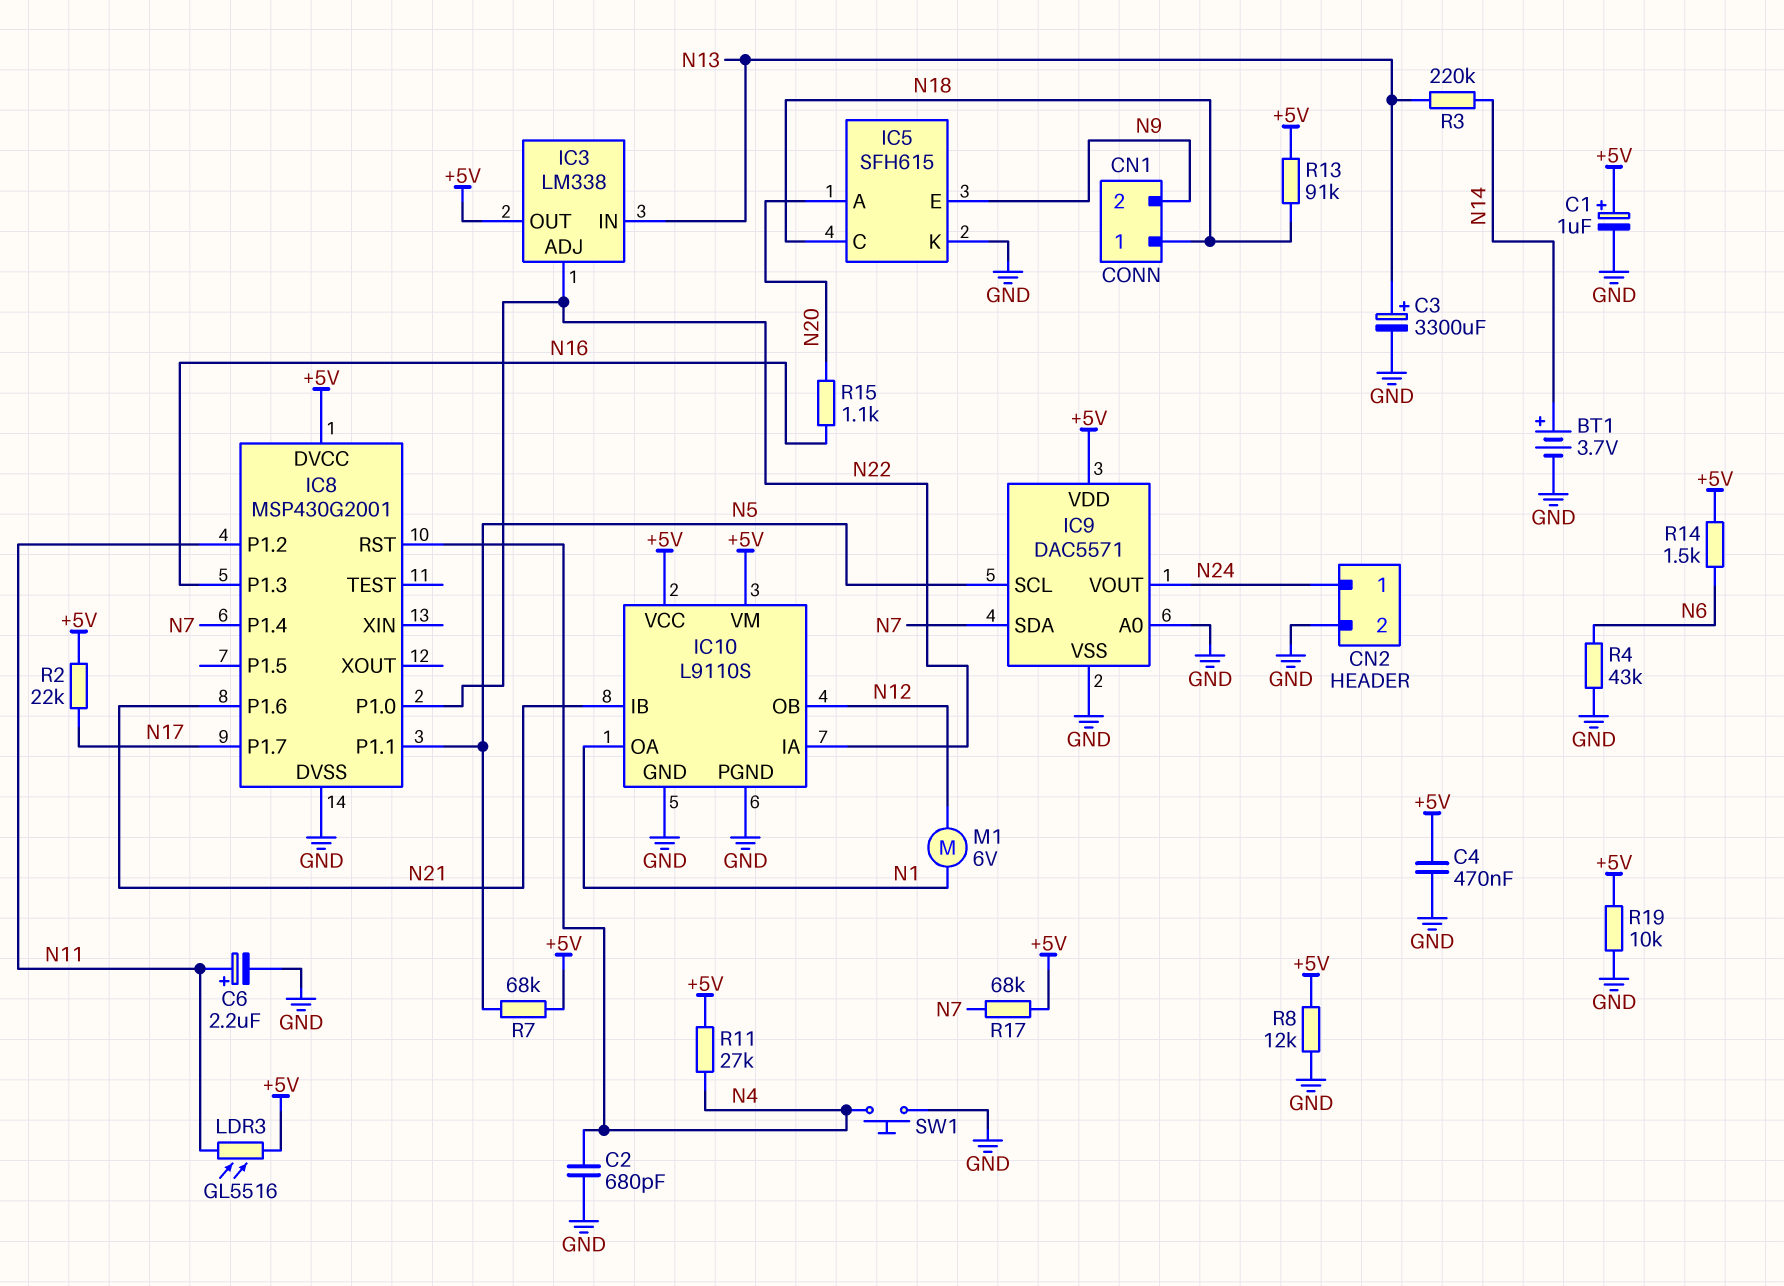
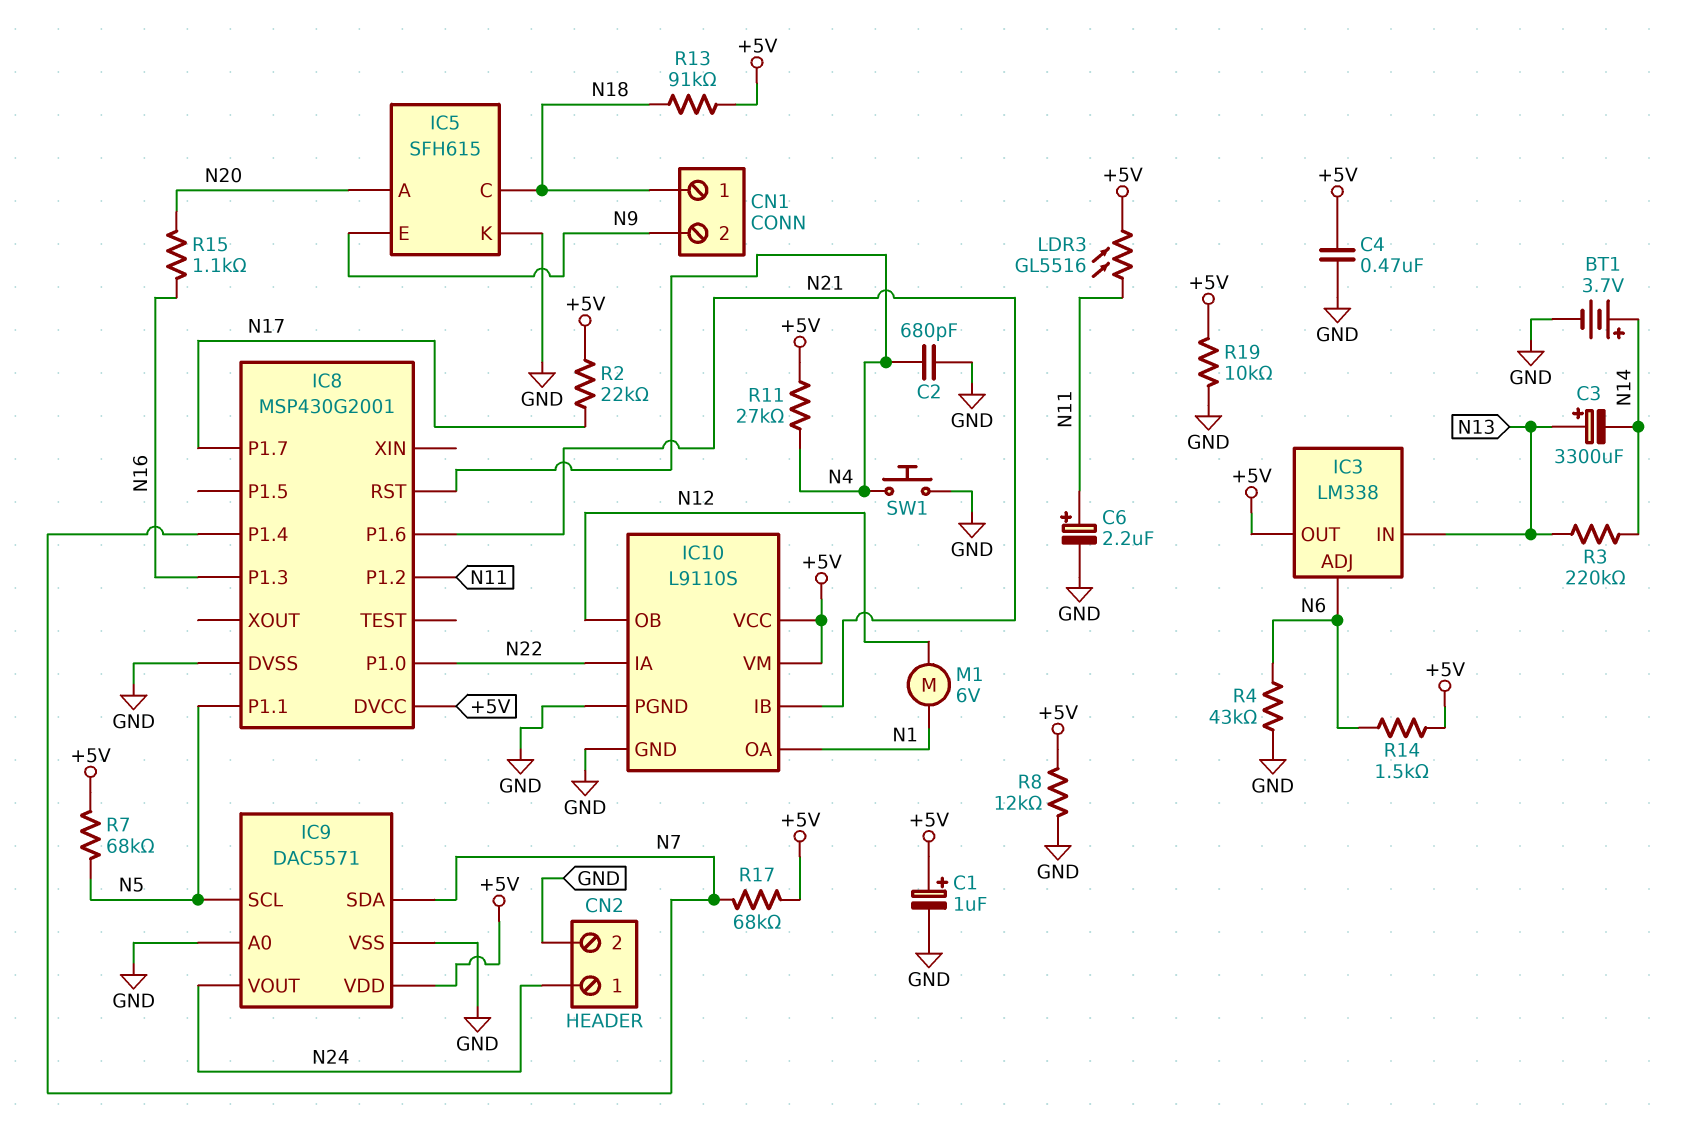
C3: 3300uF (plus N13, minus GND) -> 3300uF (plus N13, minus N14)
IC3 pin ADJ: N22 -> N6

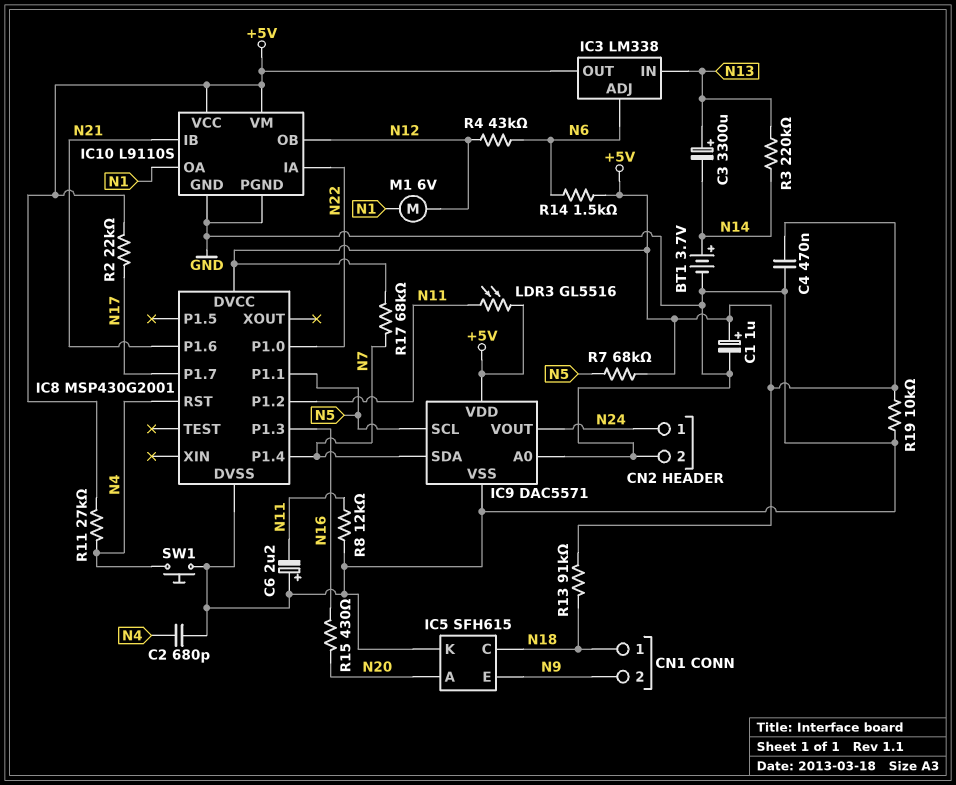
C6: 2.2uF (plus N11, minus GND) -> 2.2uF (plus GND, minus N11)
R4: 43k (GND, N6) -> 43k (N6, N12)
R8: 12k (+5V, GND) -> 12k (GND, N11)
R15: 1.1k (N16, N20) -> 430 (N16, N20)

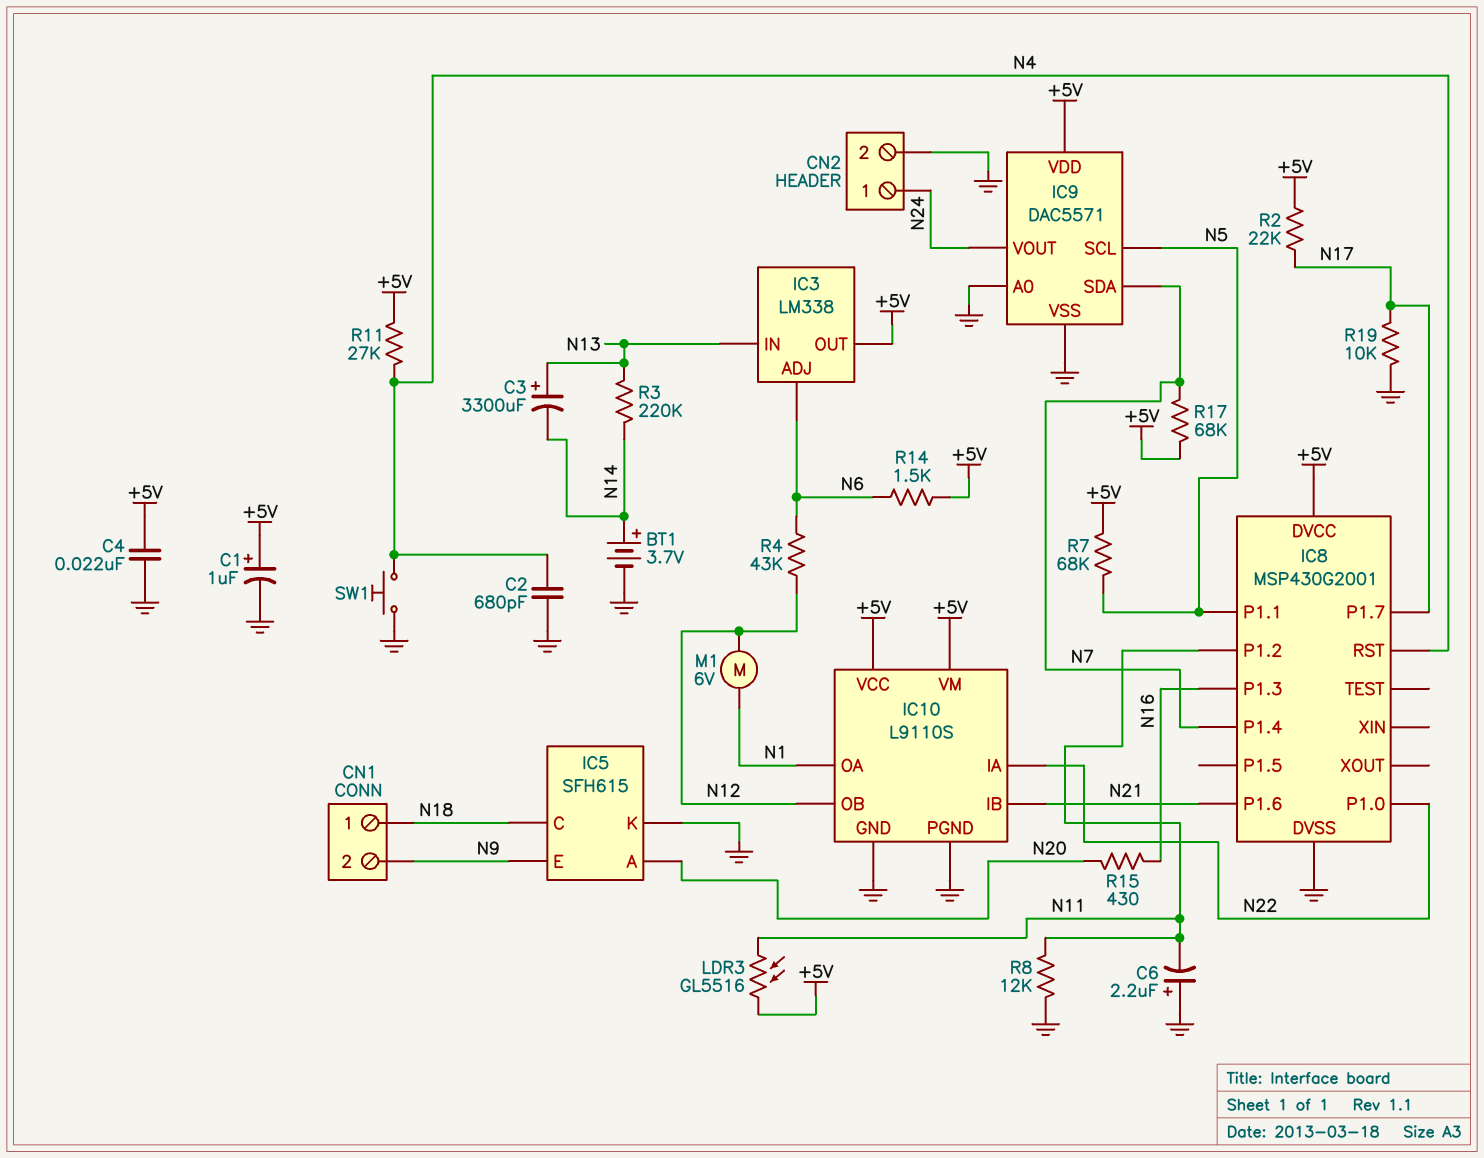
C4: 470nF (+5V, GND) -> 22nF (+5V, GND)
R13: 91k (+5V, N18) -> none
R19: 10k (+5V, GND) -> 10k (GND, N17)

